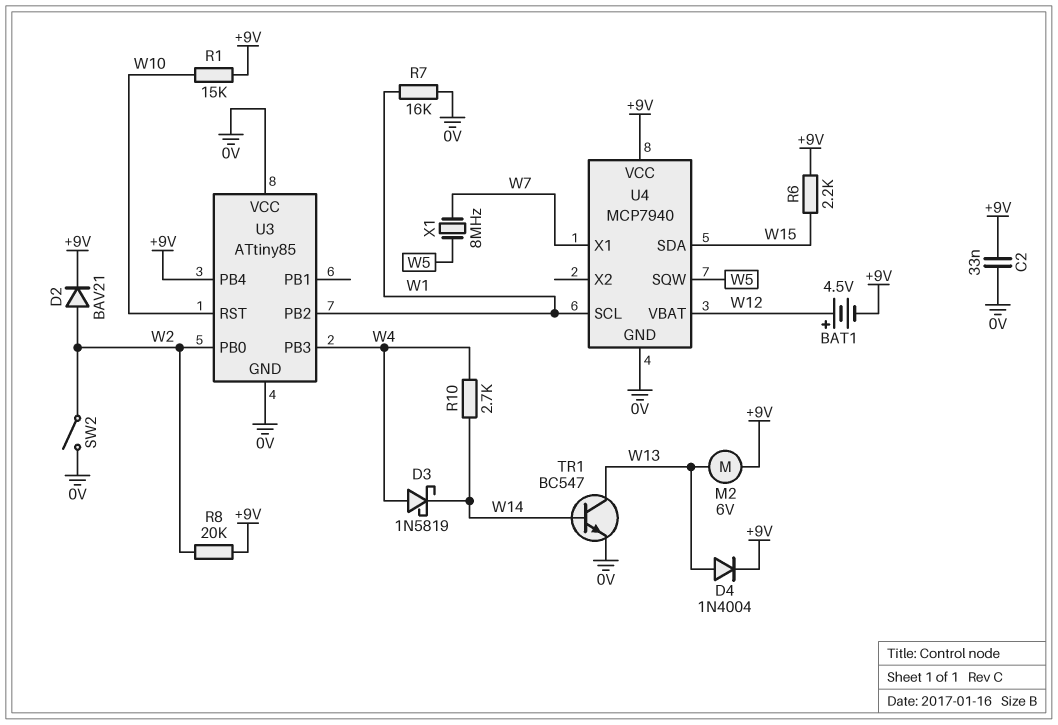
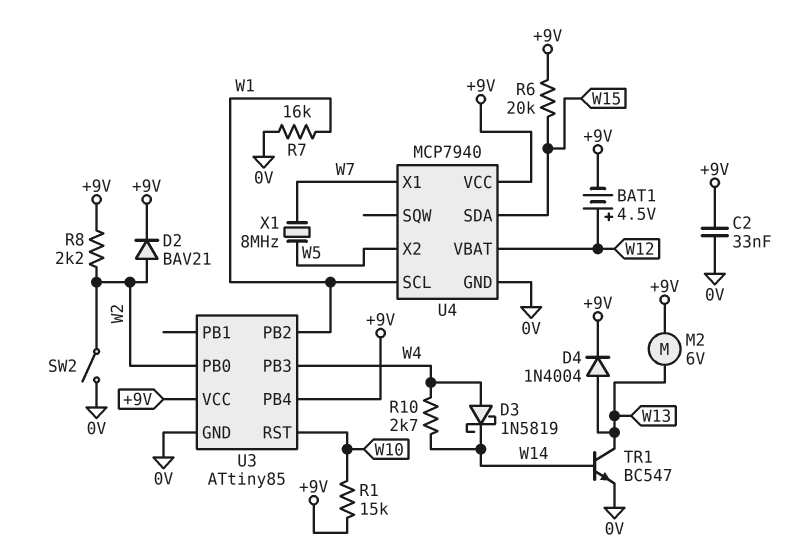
R6: 2.2k (+9V, W15) -> 20k (+9V, W15)
R8: 20k (+9V, W2) -> 2.2k (+9V, W2)
U3 pin VCC: 0V -> +9V
U4 pin SQW: W5 -> none
U4 pin X2: none -> W5

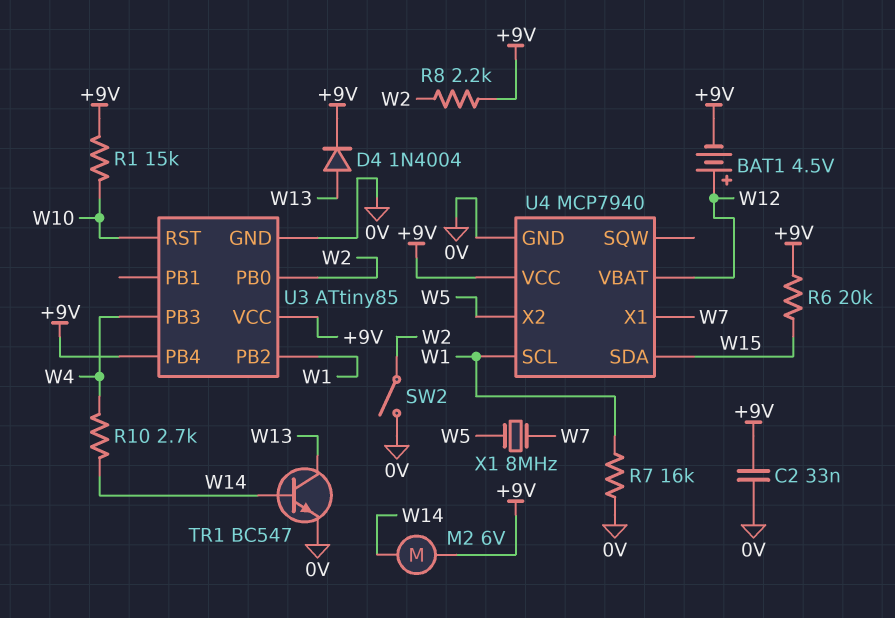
D2: diode BAV21 (A W2, K +9V) -> none
D3: schottky 1N5819 (A W4, K W14) -> none
M2: motor 6V (+9V, W13) -> motor 6V (+9V, W14)

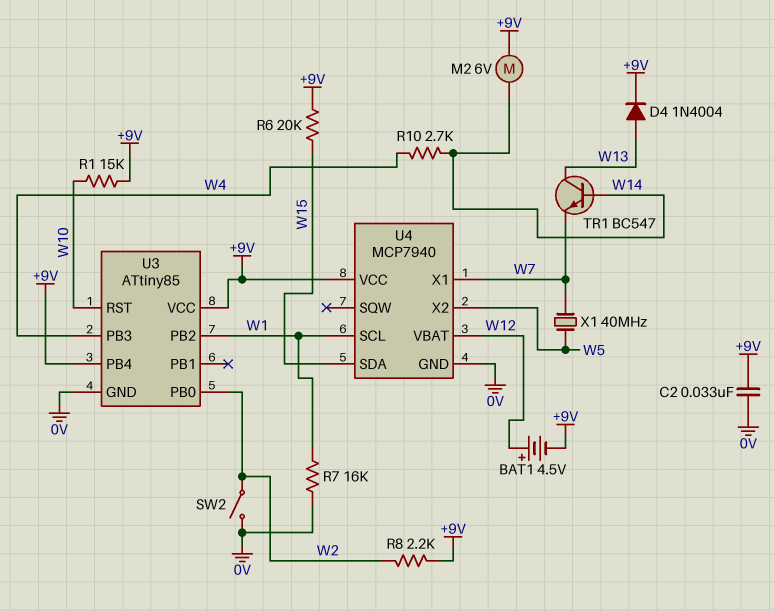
TR1: NPN BC547 (B W14, C W13, E 0V) -> NPN BC547 (B W14, C W13, E W7)
X1: 8MHz (W5, W7) -> 40MHz (W5, W7)

